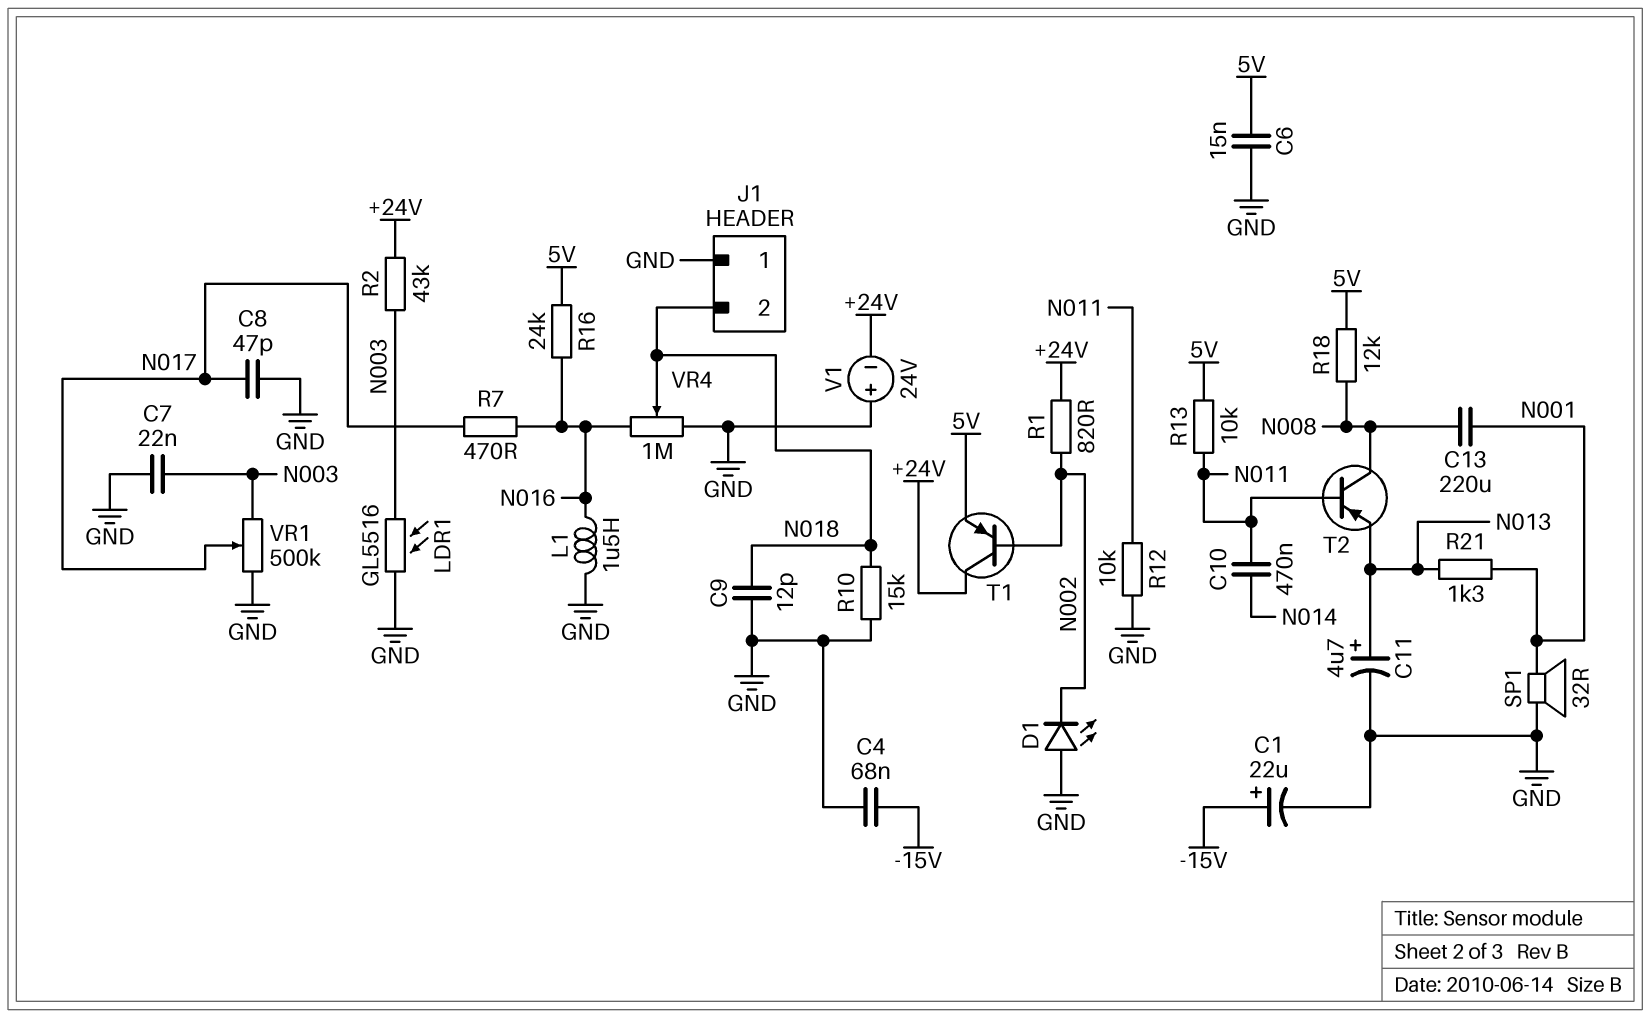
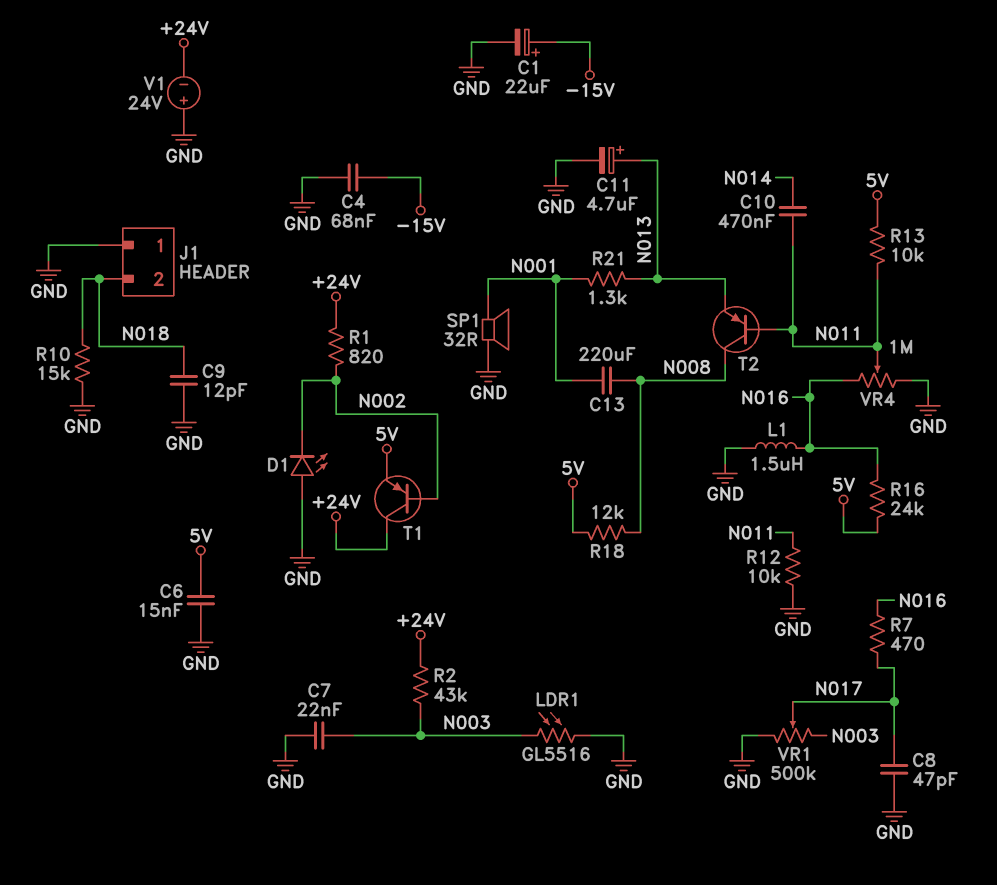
VR4: 1M (GND, N016, wiper N018) -> 1M (GND, N016, wiper N011)

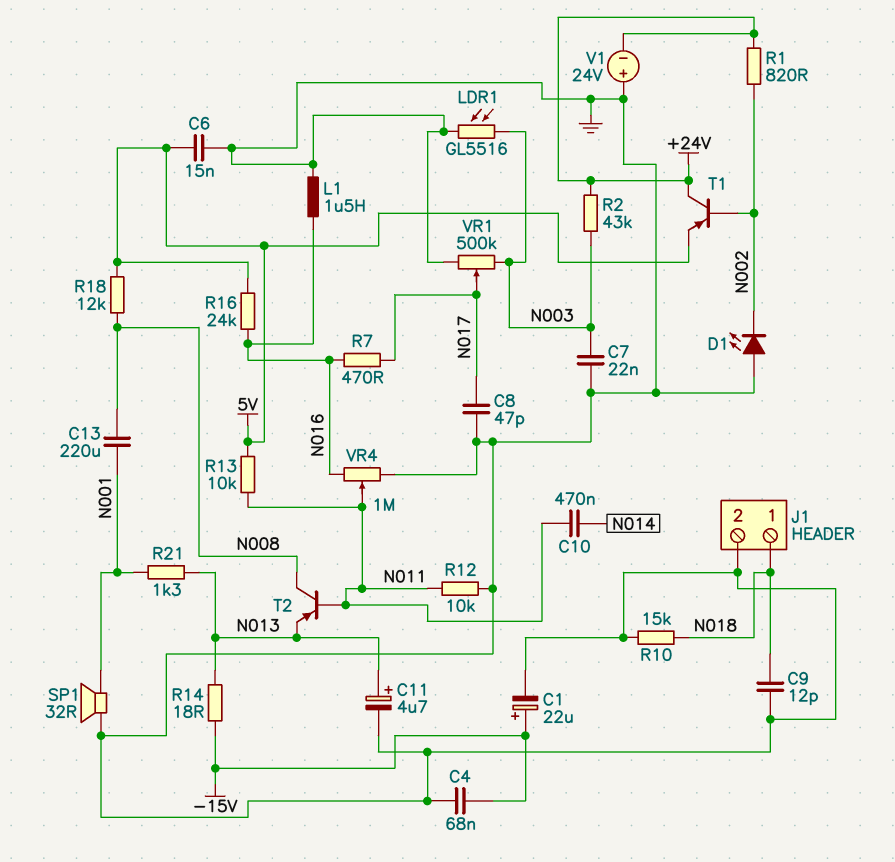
J1 pin 1: GND -> N018
J1 pin 2: N018 -> GND
R14: none -> 18 (-15V, N013)

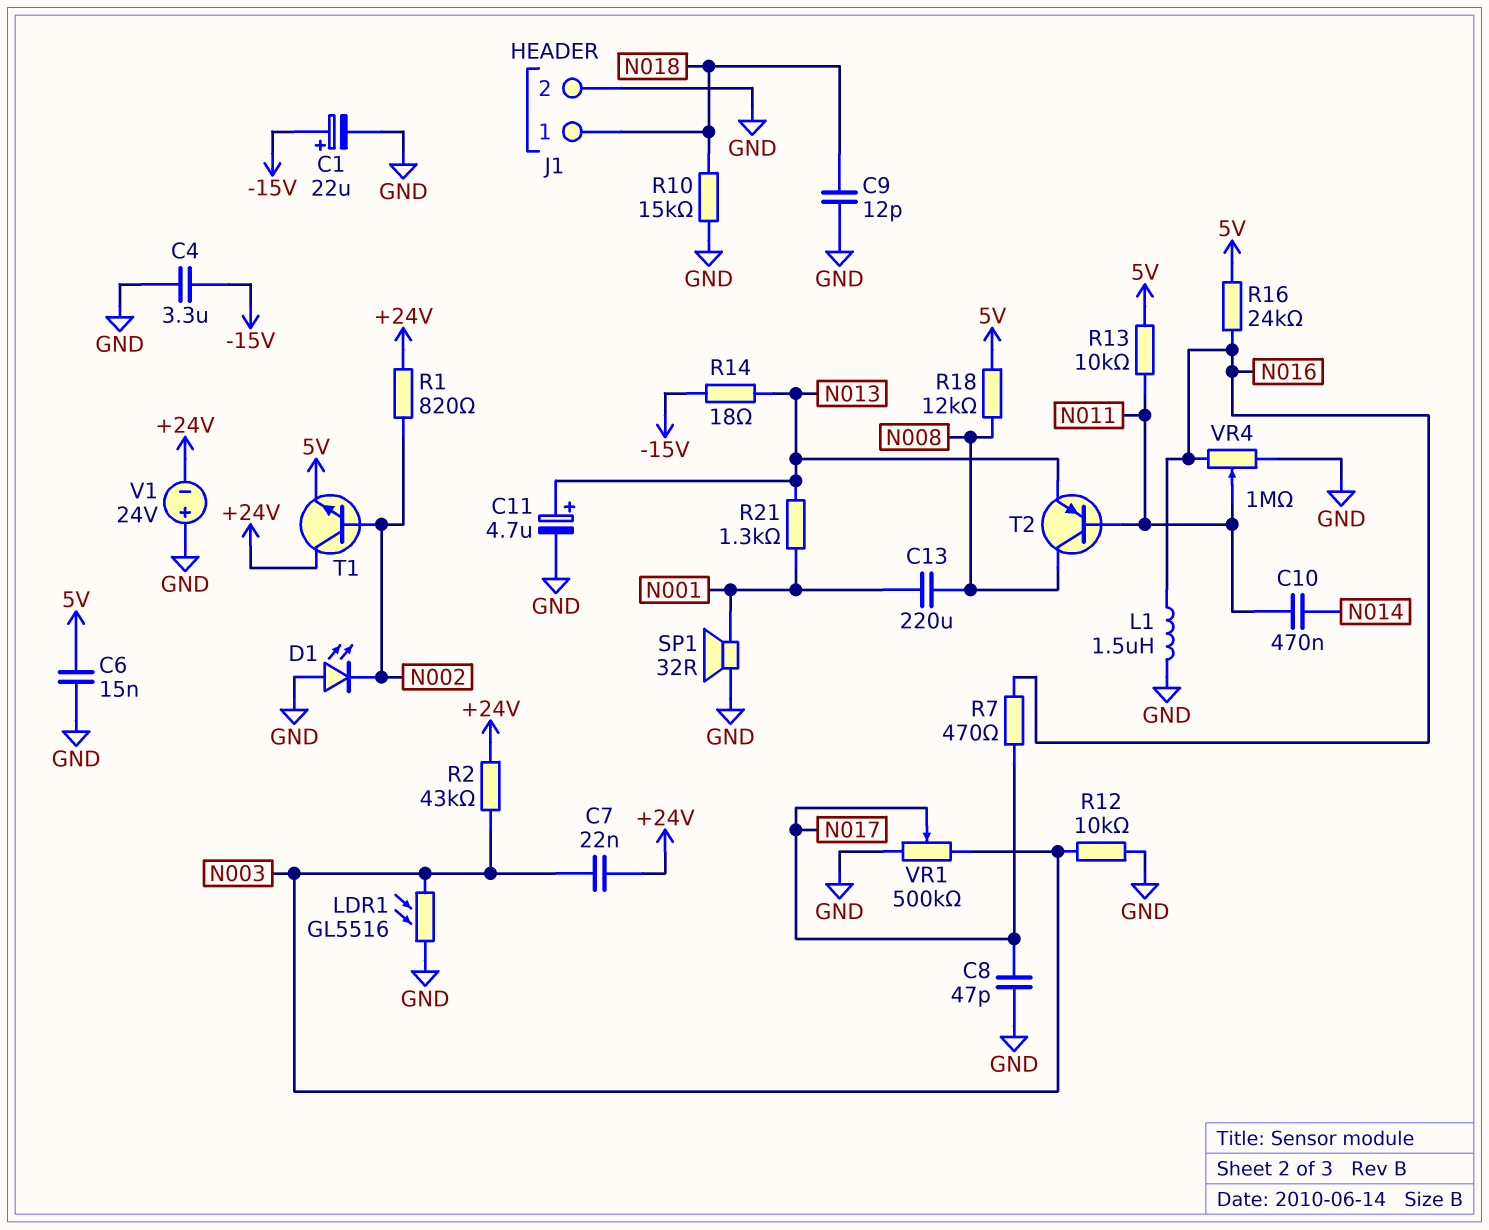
C4: 68nF (-15V, GND) -> 3.3uF (-15V, GND)
C7: 22nF (GND, N003) -> 22nF (+24V, N003)
R12: 10k (GND, N011) -> 10k (GND, N003)
T1: PNP (B N002, C +24V, E 5V) -> NPN (B N002, C +24V, E 5V)

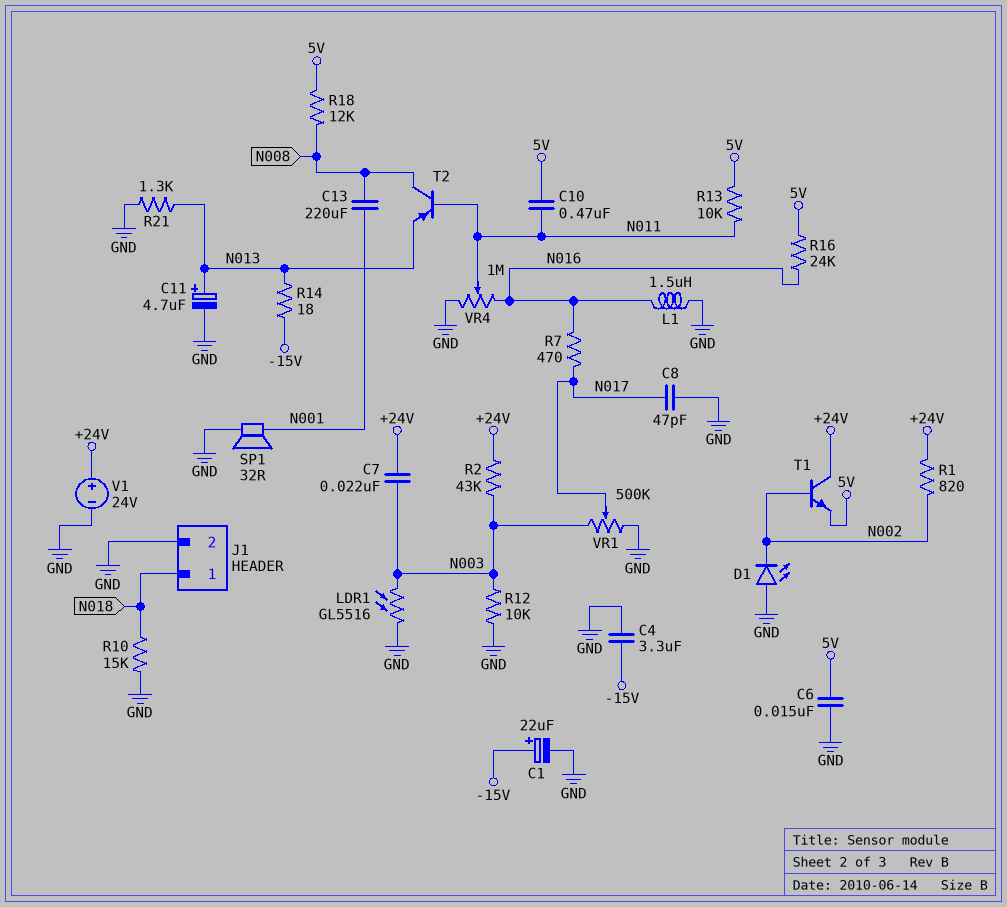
C9: 12pF (GND, N018) -> none
C10: 470nF (N011, N014) -> 470nF (5V, N011)
R21: 1.3k (N001, N013) -> 1.3k (GND, N013)
V1: 24V (plus GND, minus +24V) -> 24V (plus +24V, minus GND)

